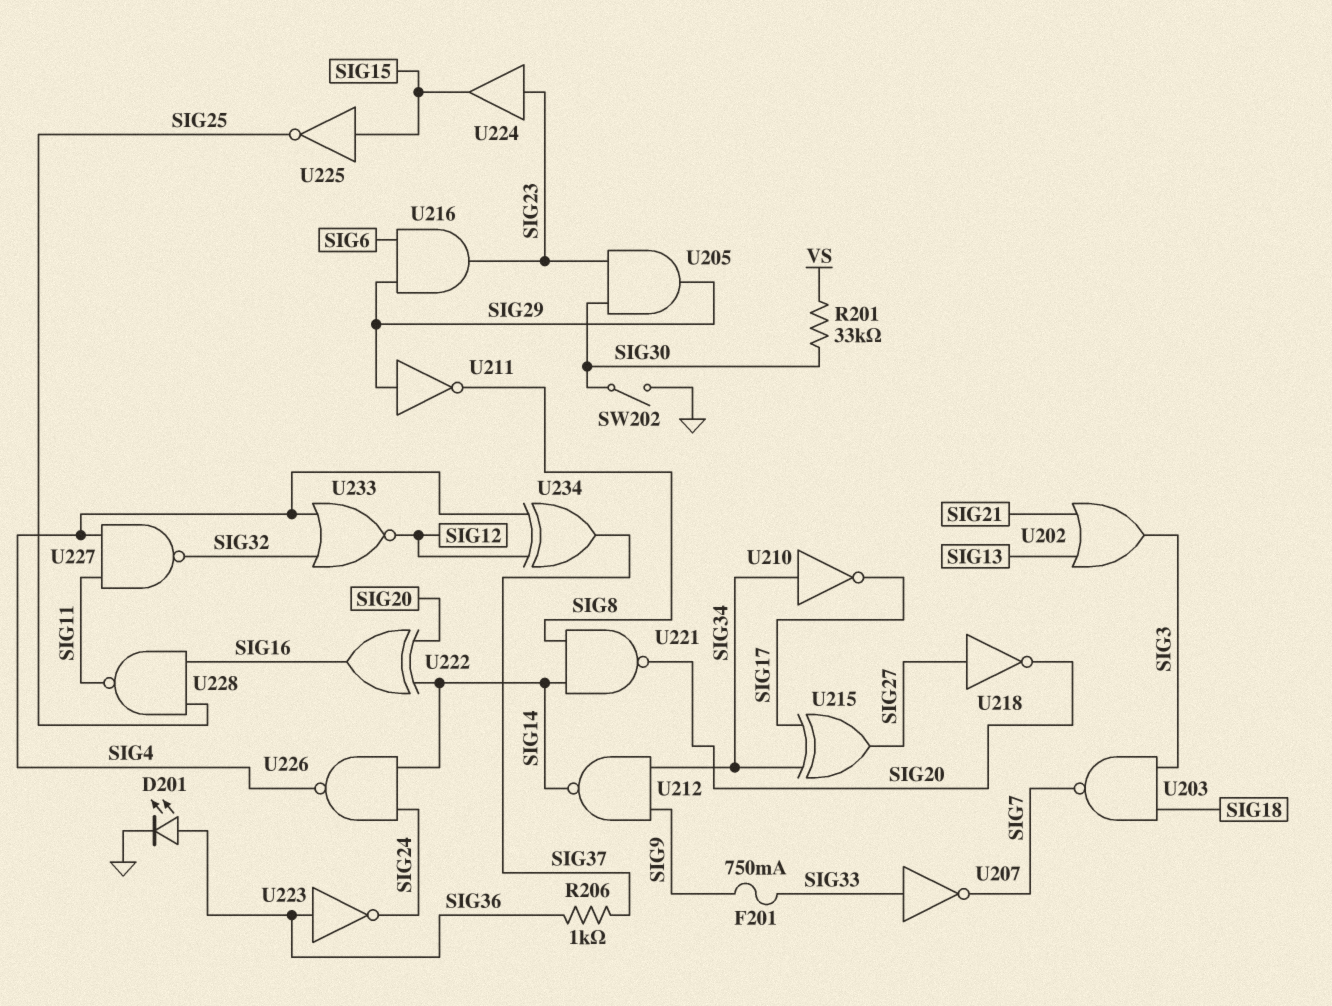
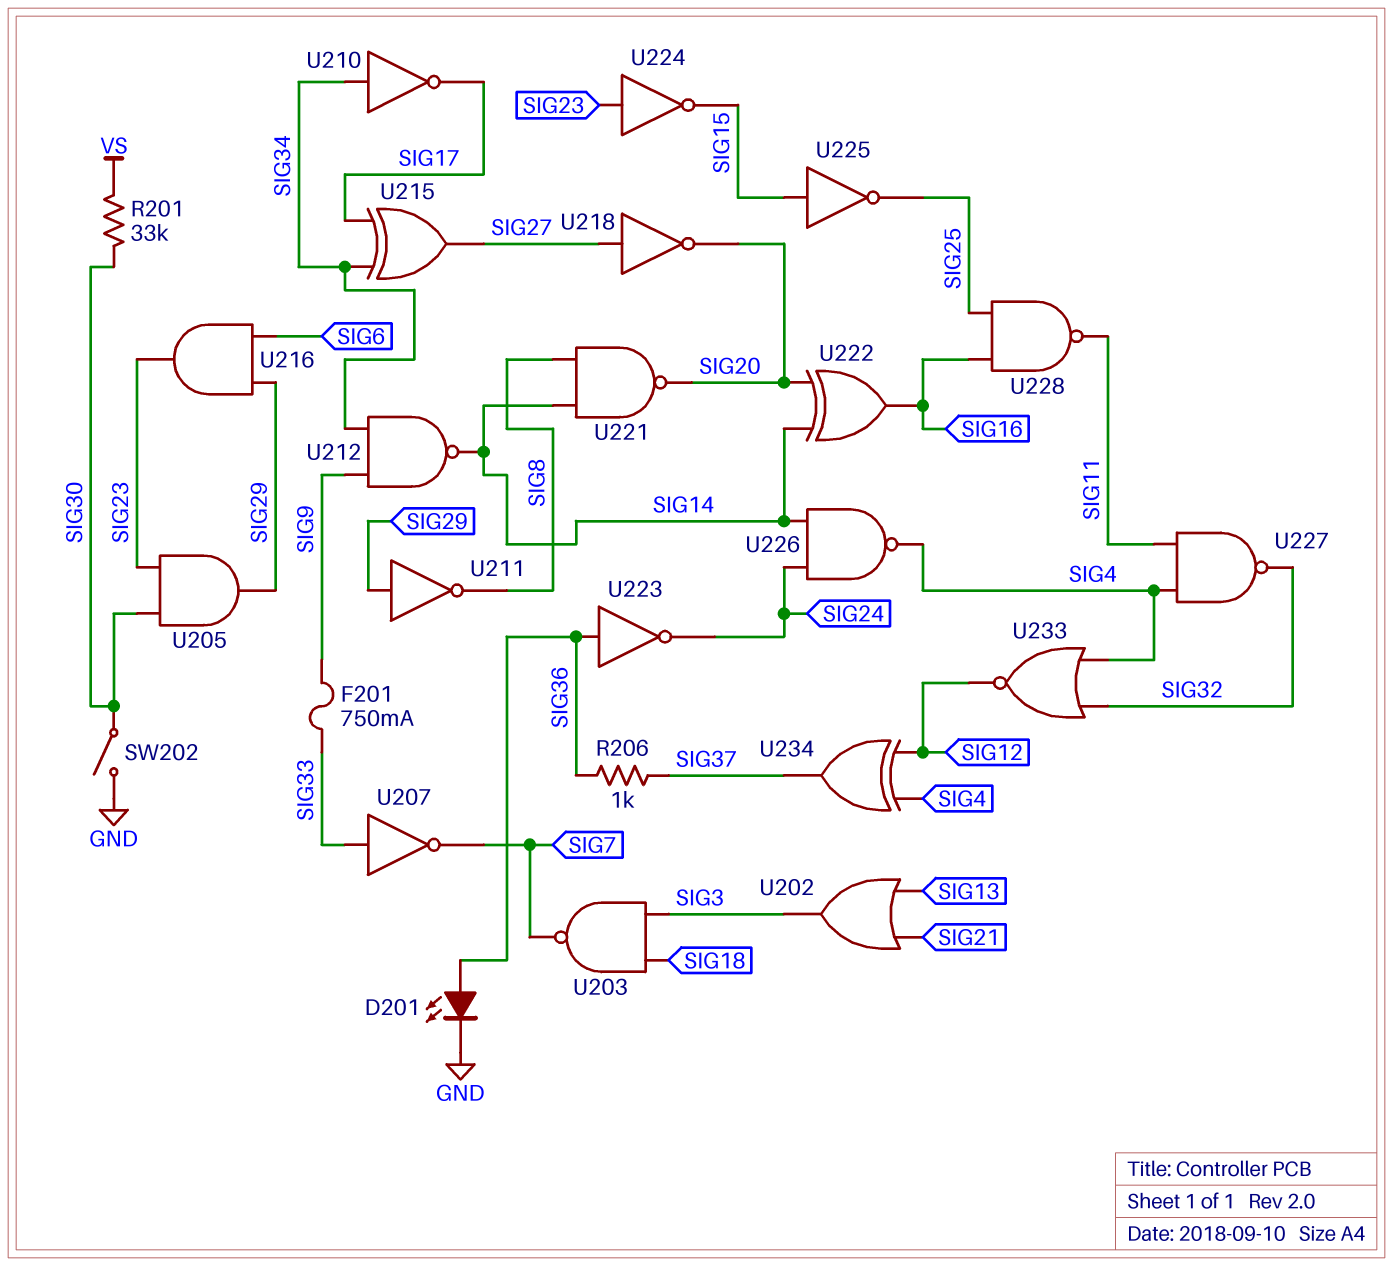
U224: buffer (in SIG23, out SIG15) -> NOT (in SIG23, out SIG15)

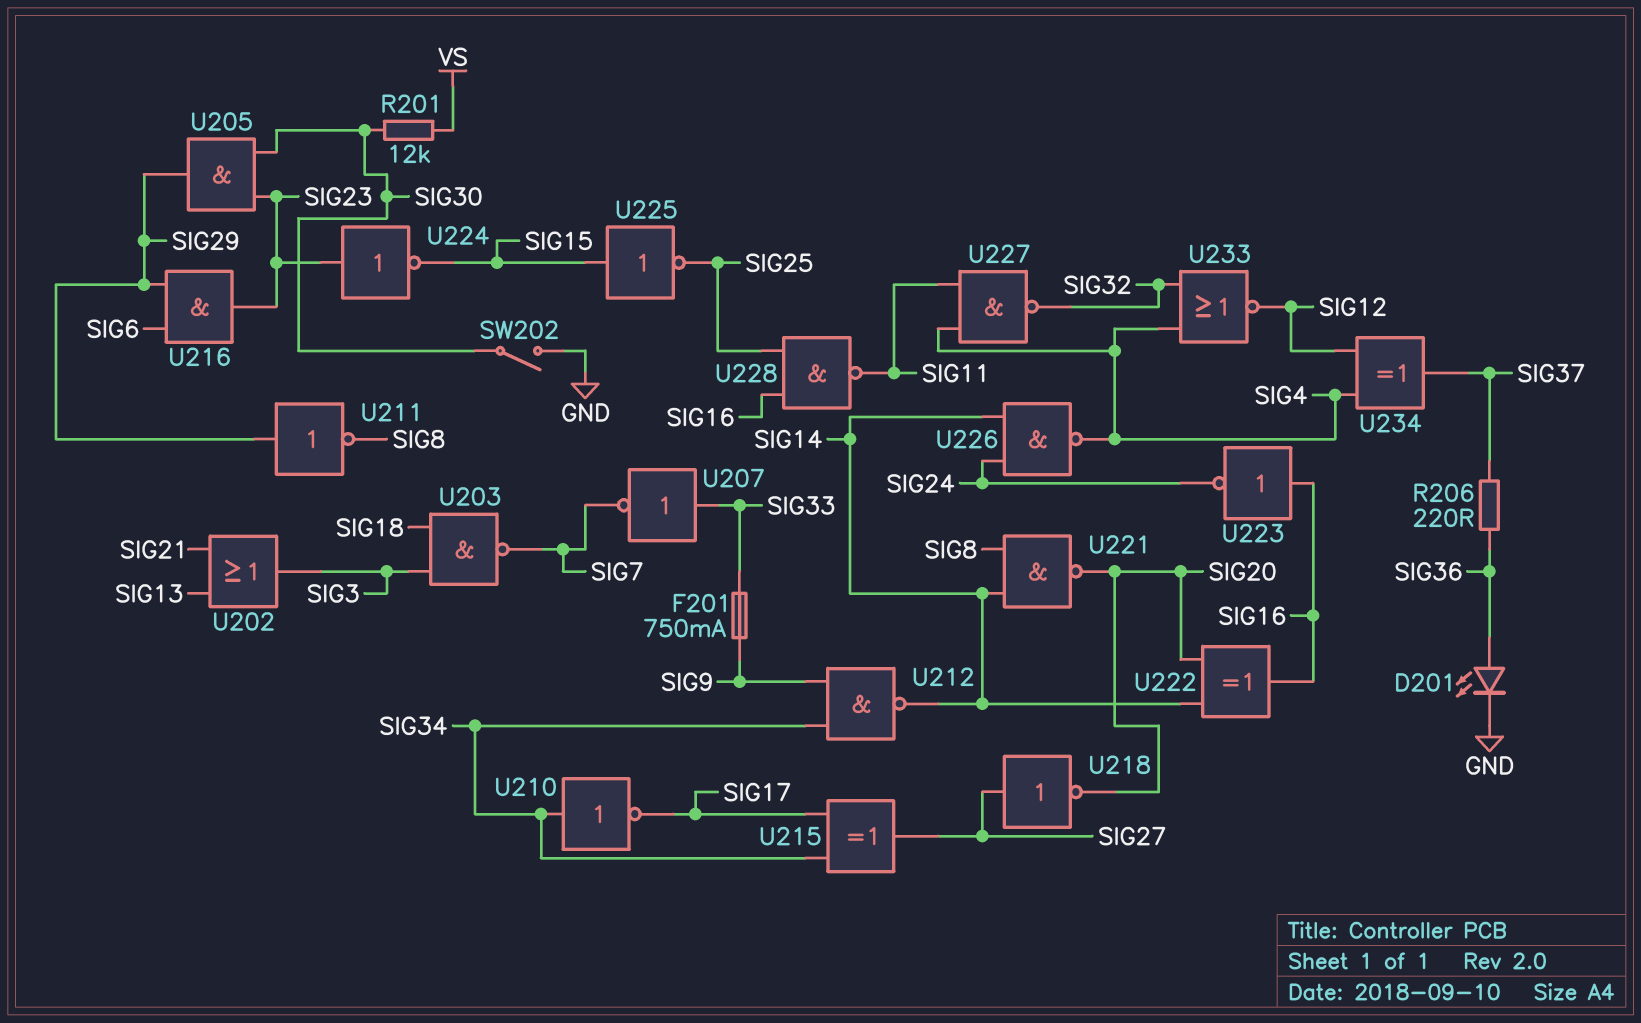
R201: 33k (SIG30, VS) -> 12k (SIG30, VS)
R206: 1k (SIG36, SIG37) -> 220 (SIG36, SIG37)
U223: NOT (in SIG36, out SIG24) -> NOT (in SIG16, out SIG24)

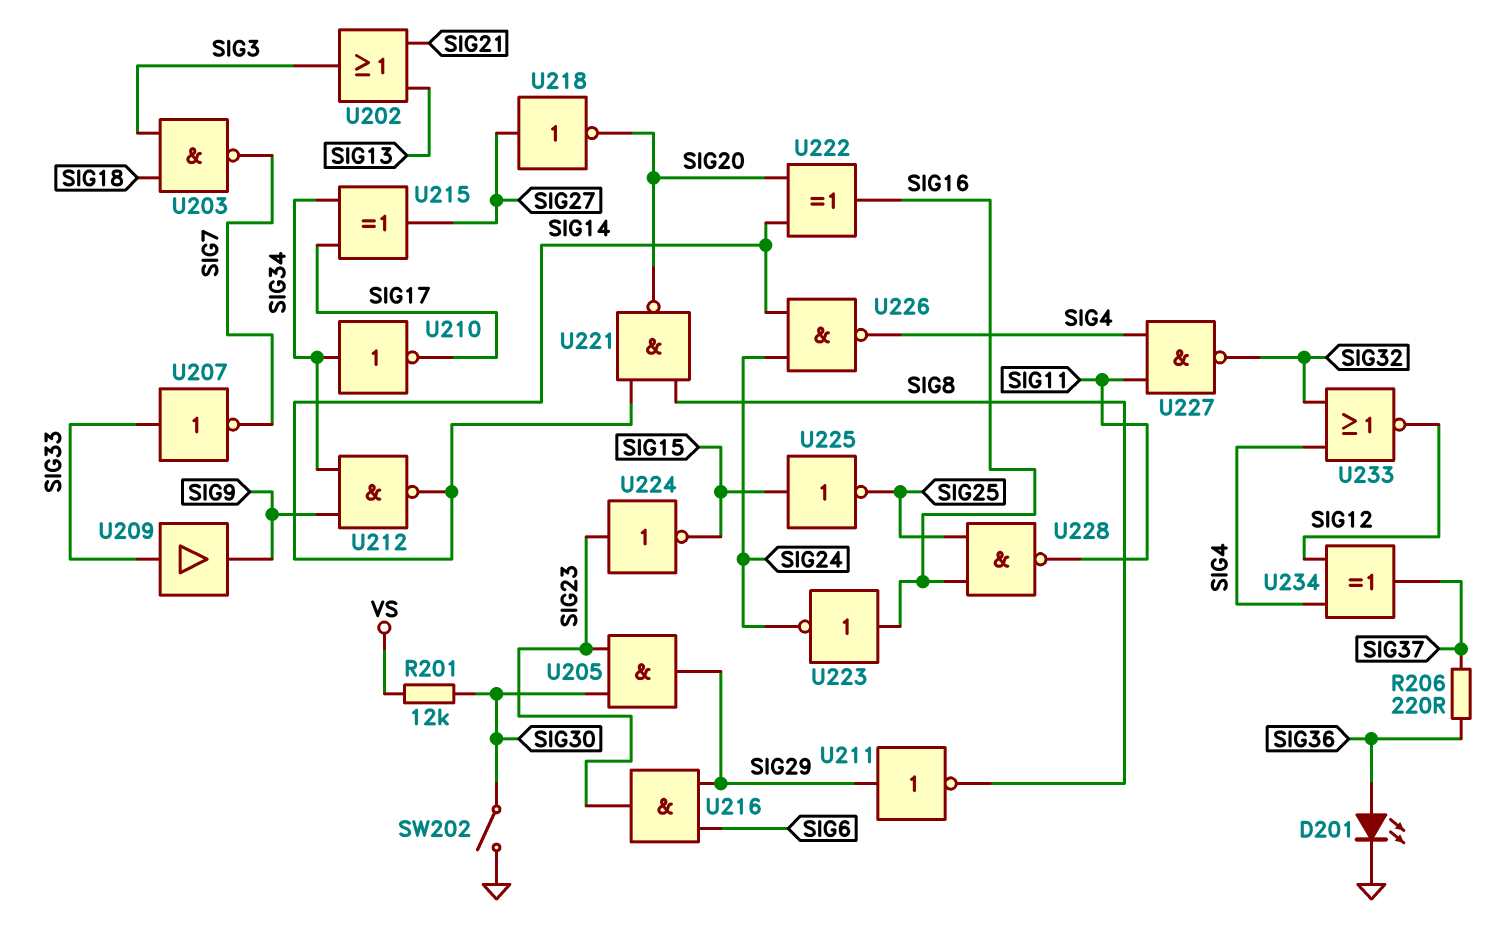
F201: 750mA (SIG9, SIG33) -> none
U209: none -> buffer (in SIG33, out SIG9)

